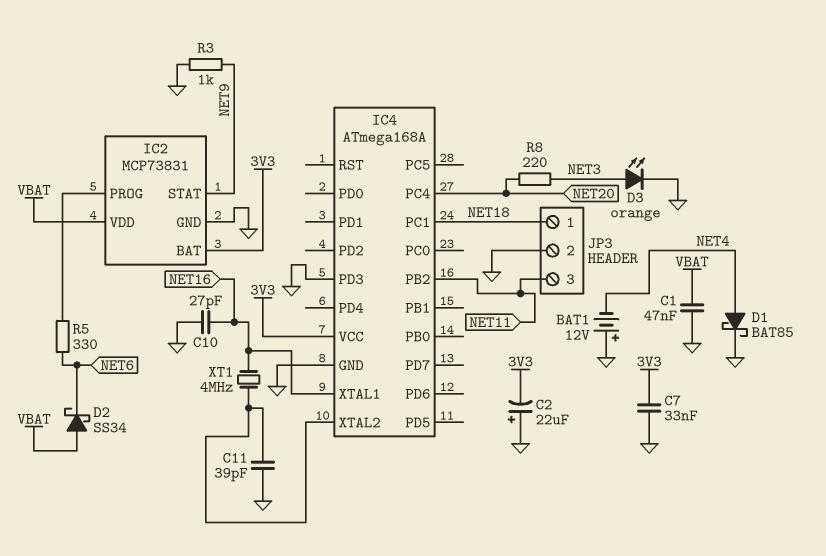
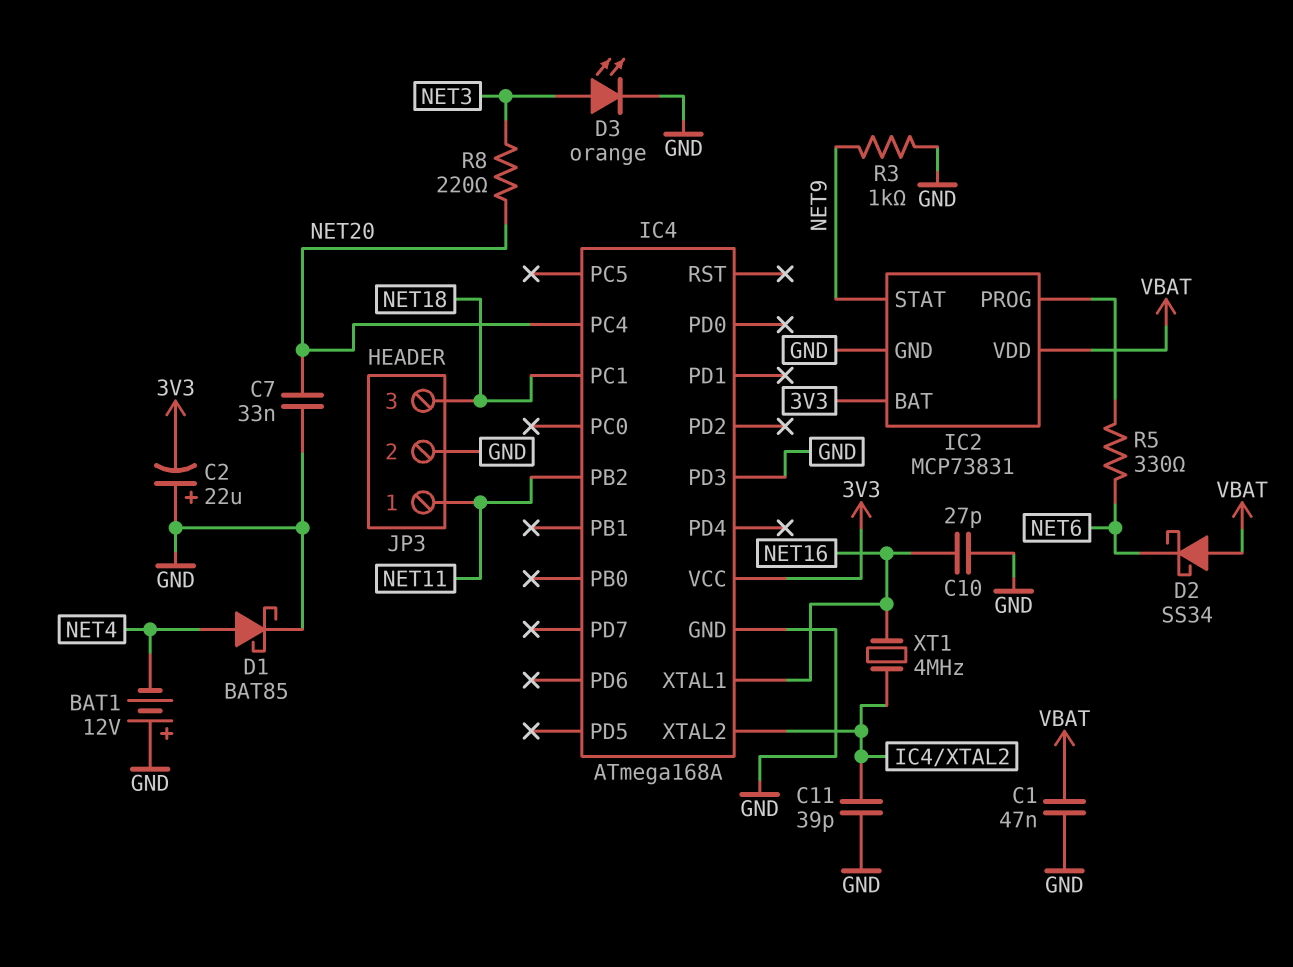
C7: 33nF (3V3, GND) -> 33nF (GND, NET20)
JP3 pin 1: NET18 -> NET11
JP3 pin 3: NET11 -> NET18

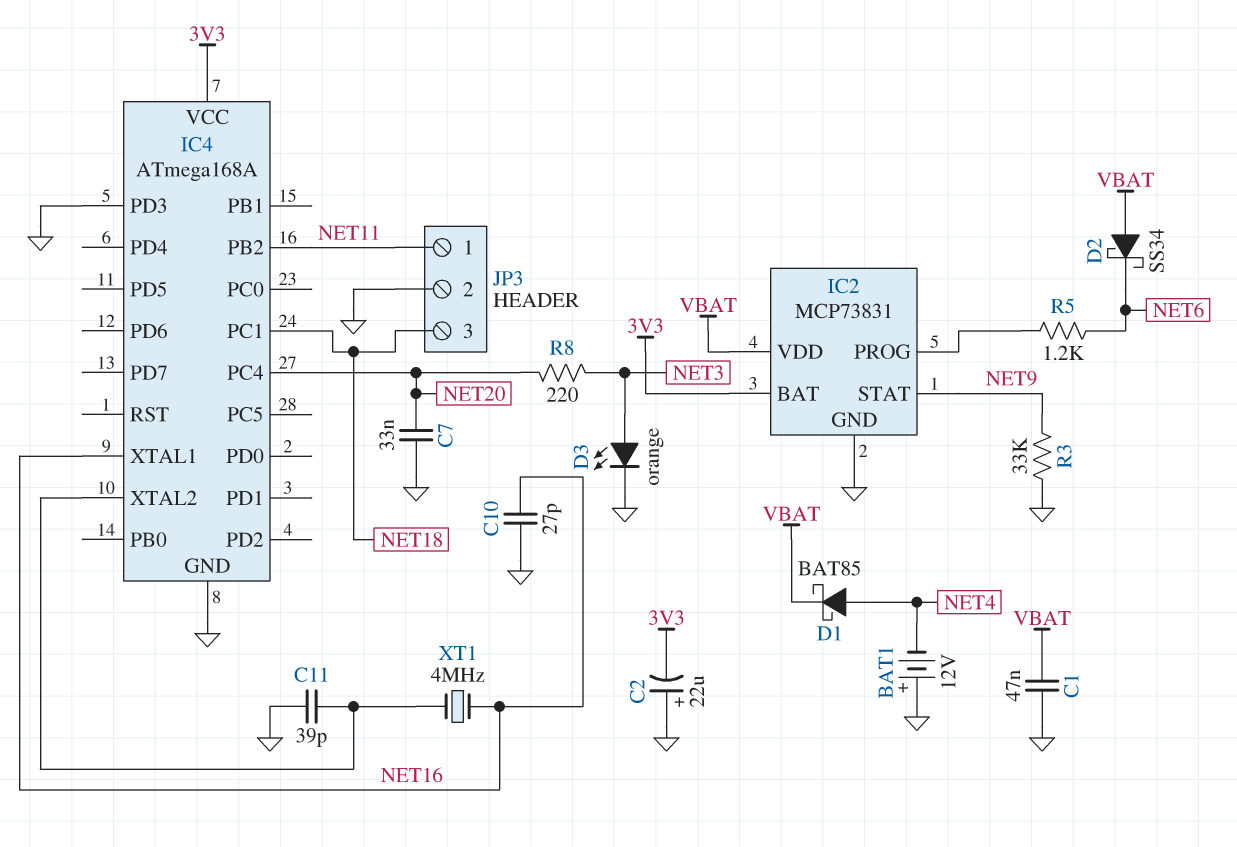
D1: schottky BAT85 (A NET4, K GND) -> schottky BAT85 (A NET4, K VBAT)
R3: 1k (GND, NET9) -> 33k (GND, NET9)
R5: 330 (IC2/PROG, NET6) -> 1.2k (IC2/PROG, NET6)

